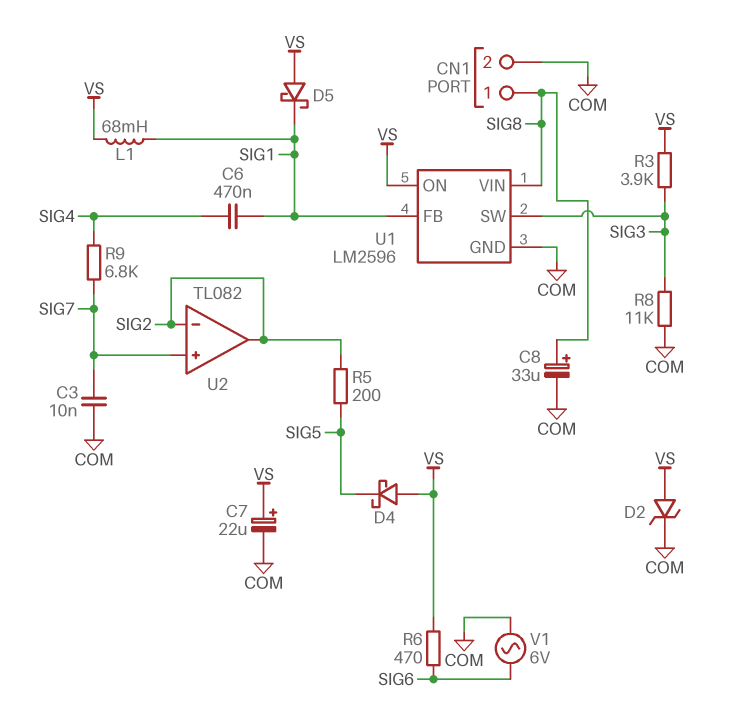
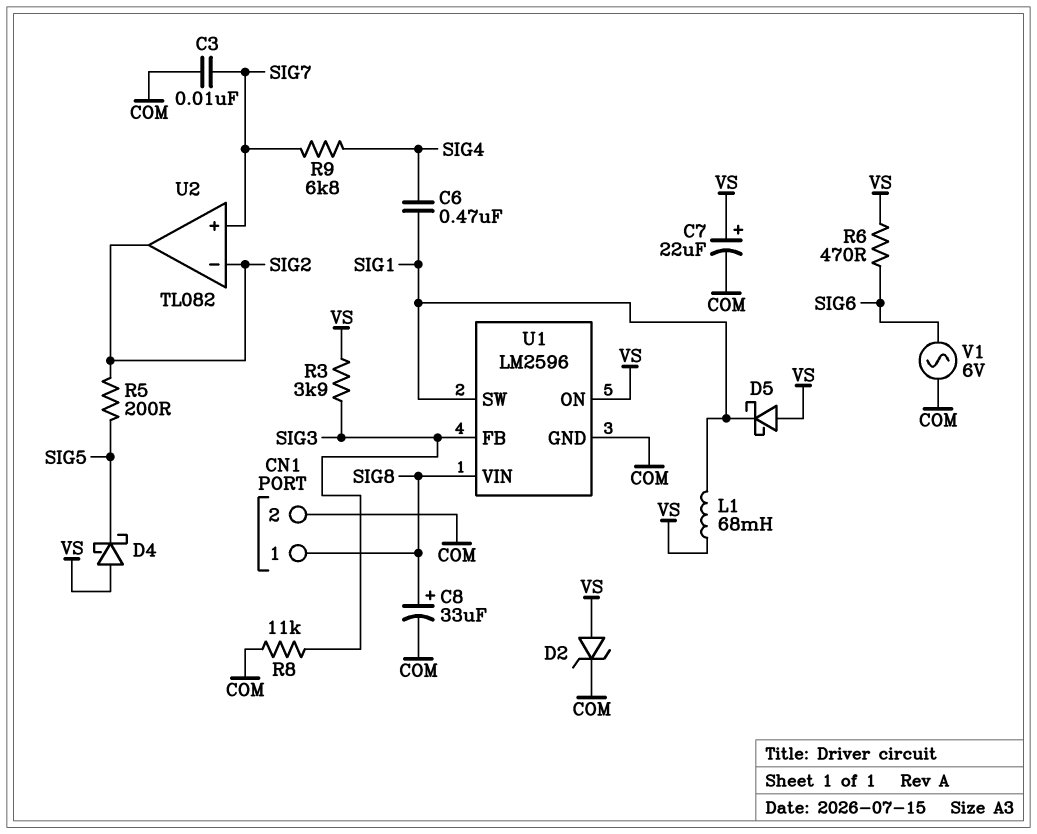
U1 pin FB: SIG1 -> SIG3
U1 pin SW: SIG3 -> SIG1

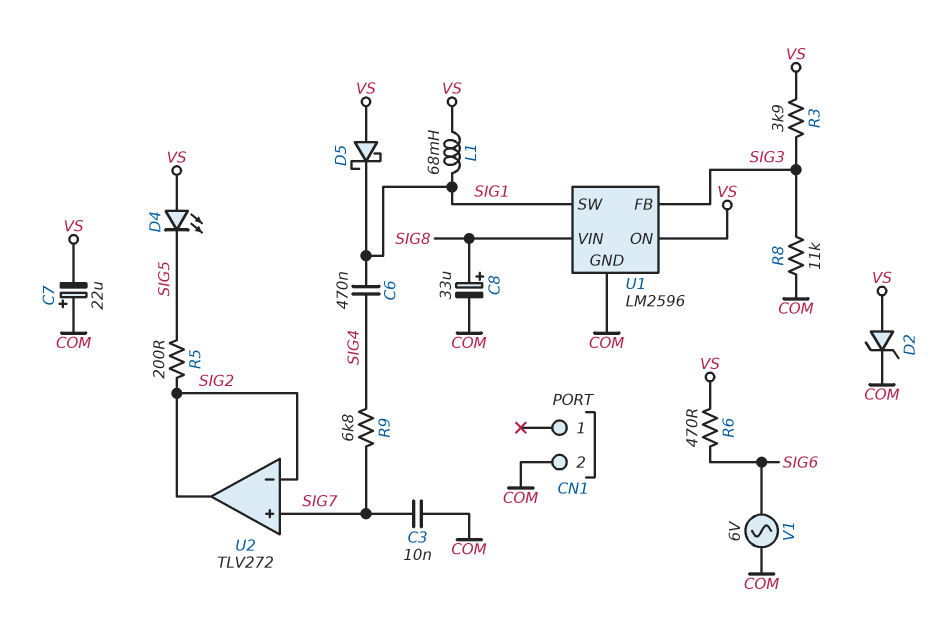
C7: 22uF (plus VS, minus COM) -> 22uF (plus COM, minus VS)
CN1 pin 1: SIG8 -> none
D4: schottky (A VS, K SIG5) -> LED (A VS, K SIG5)
U2: TL082 -> TLV272

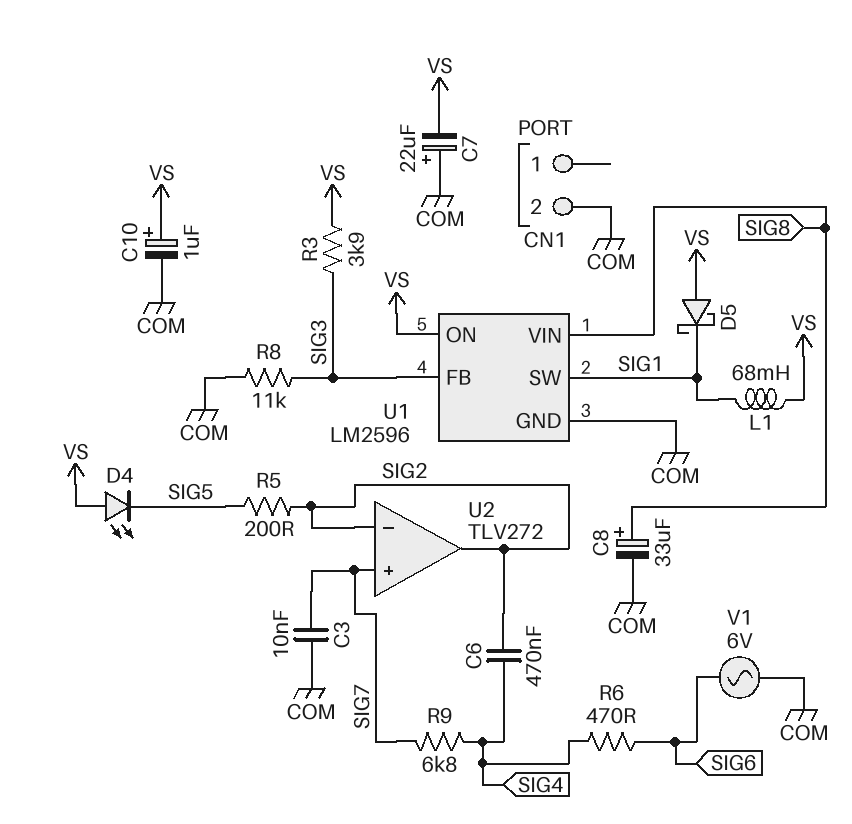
C6: 470nF (SIG1, SIG4) -> 470nF (SIG2, SIG4)
C10: none -> 1uF (plus VS, minus COM)
D2: zener (A VS, K COM) -> none
R6: 470 (SIG6, VS) -> 470 (SIG4, SIG6)

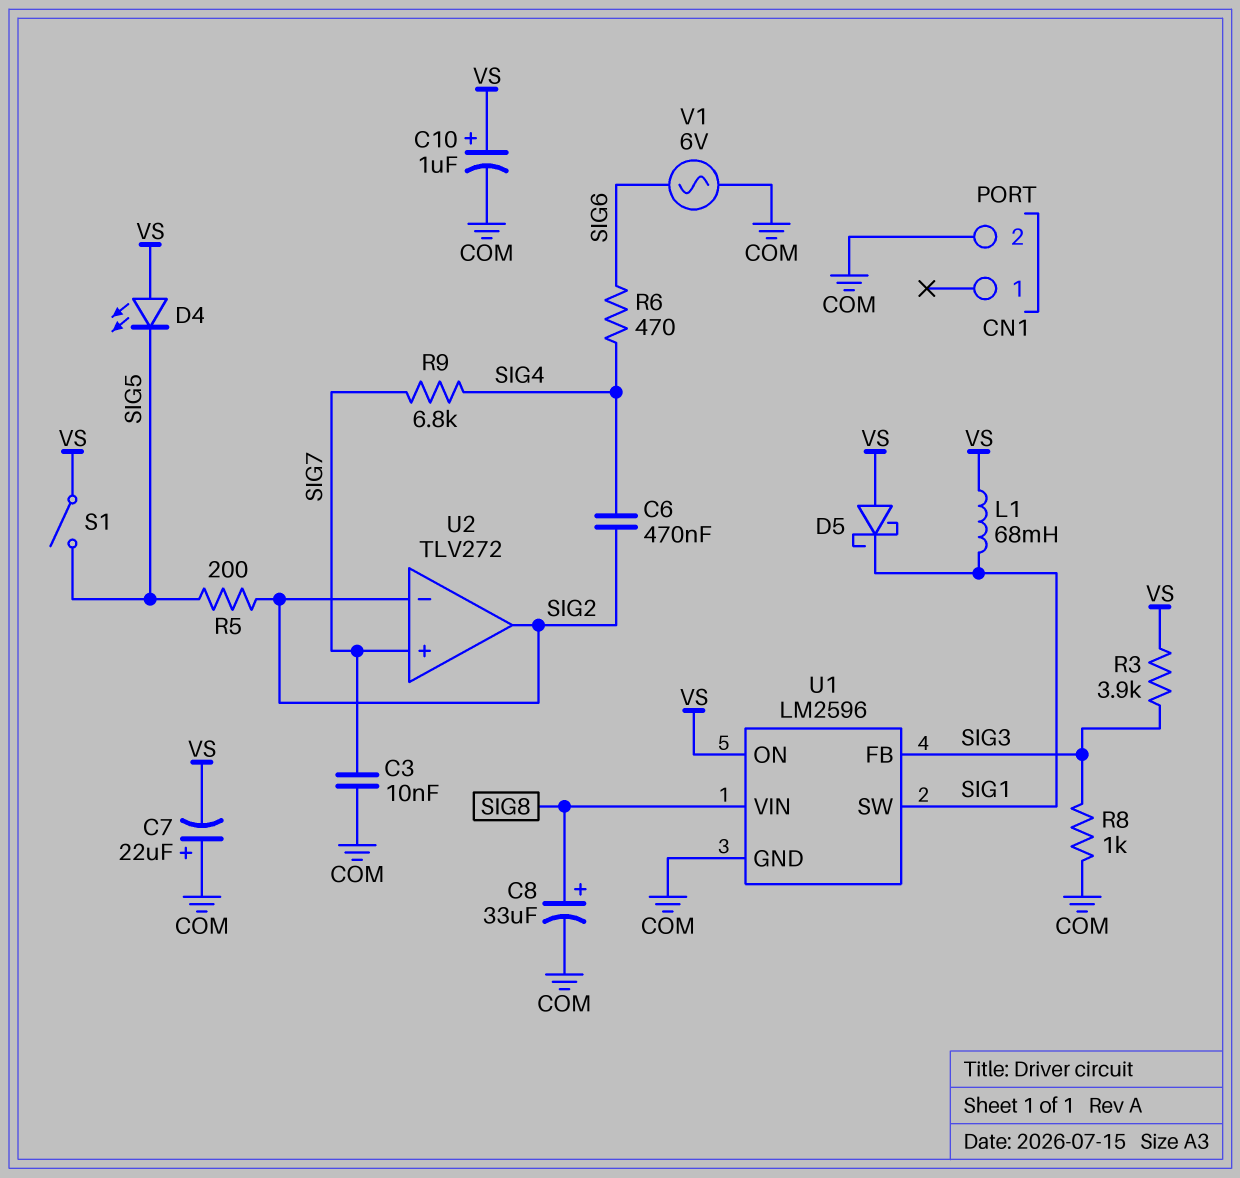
R8: 11k (COM, SIG3) -> 1k (COM, SIG3)
S1: none -> switch (SIG5, VS)

